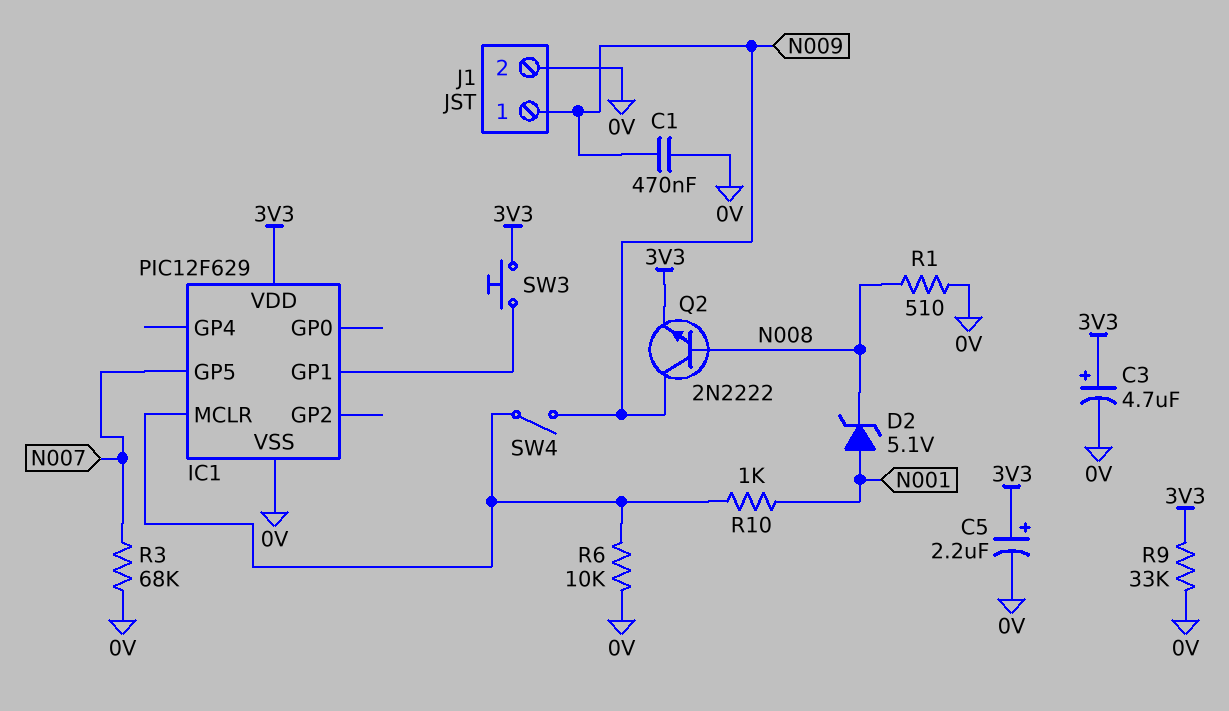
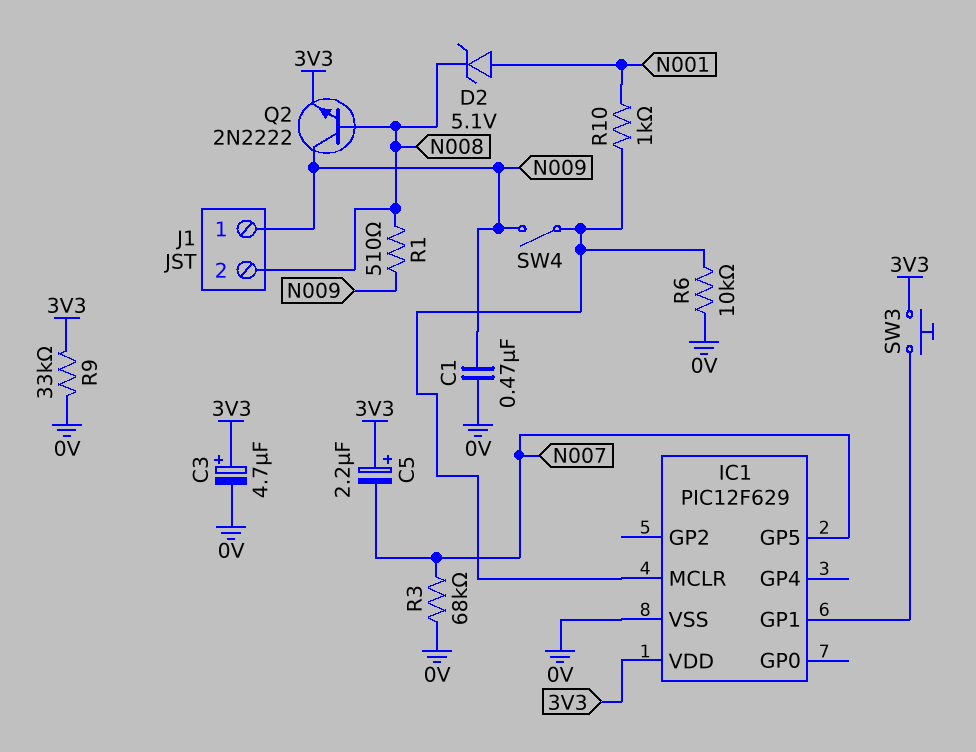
C5: 2.2uF (plus 3V3, minus 0V) -> 2.2uF (plus 3V3, minus N007)
J1 pin 2: 0V -> N008
R1: 510 (0V, N008) -> 510 (N008, N009)

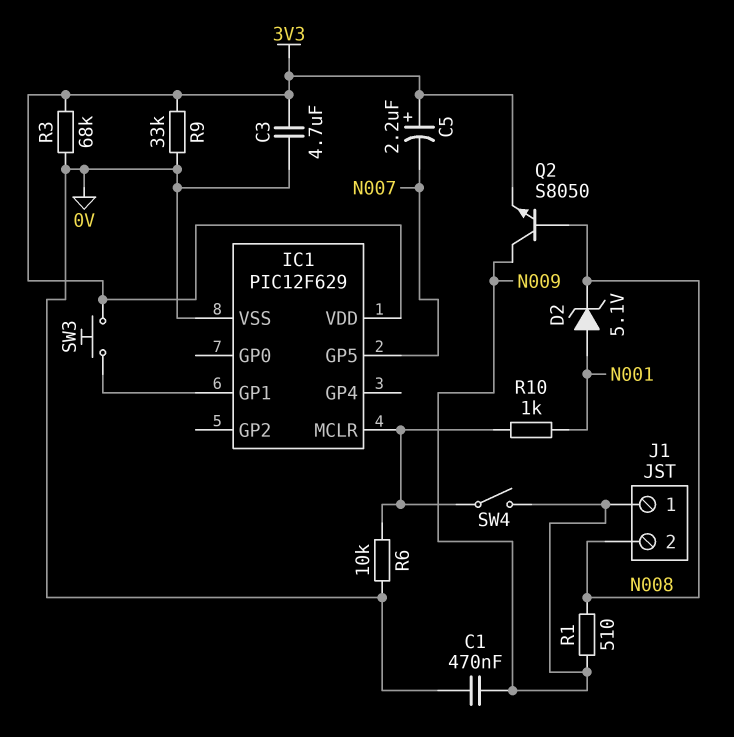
C3: 4.7uF (plus 3V3, minus 0V) -> 4.7uF (0V, 3V3)
Q2: NPN 2N2222 (B N008, C N009, E 3V3) -> NPN S8050 (B N008, C N009, E 3V3)
R3: 68k (0V, N007) -> 68k (0V, 3V3)

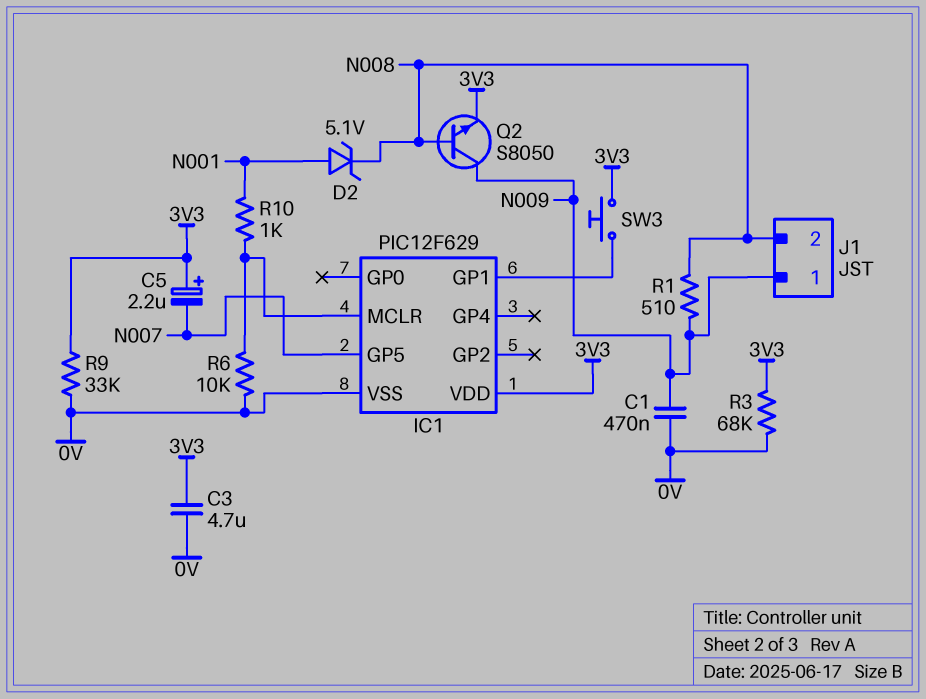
SW4: switch (IC1/MCLR, N009) -> none

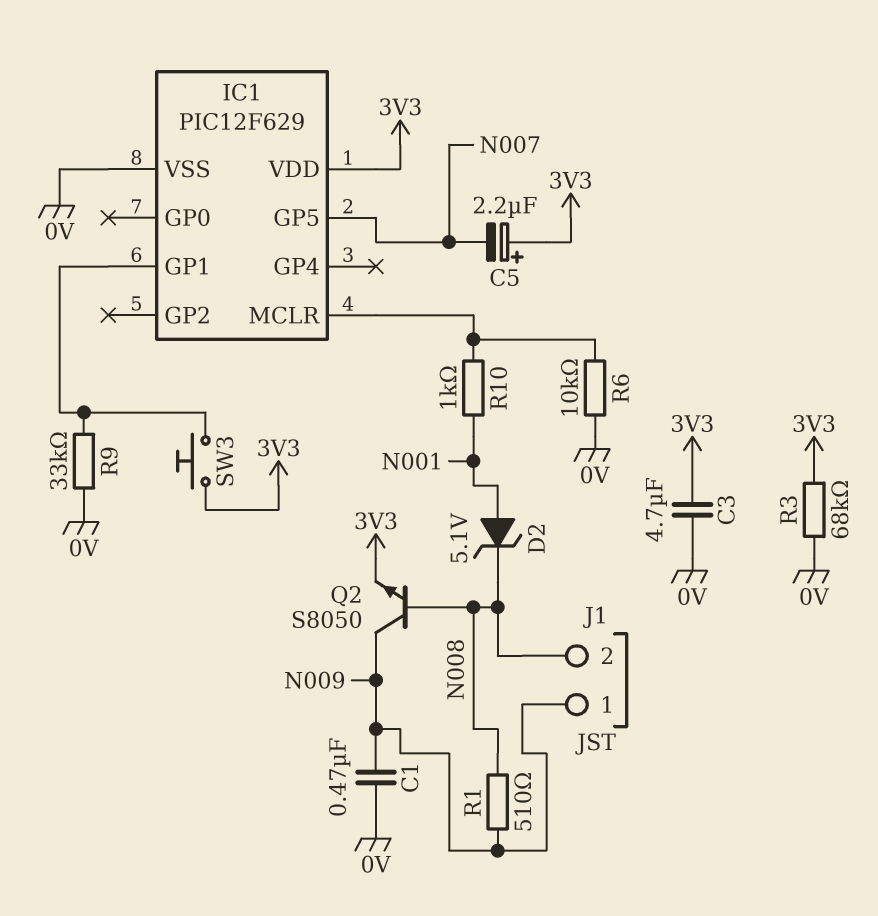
R9: 33k (0V, 3V3) -> 33k (0V, IC1/GP1)

